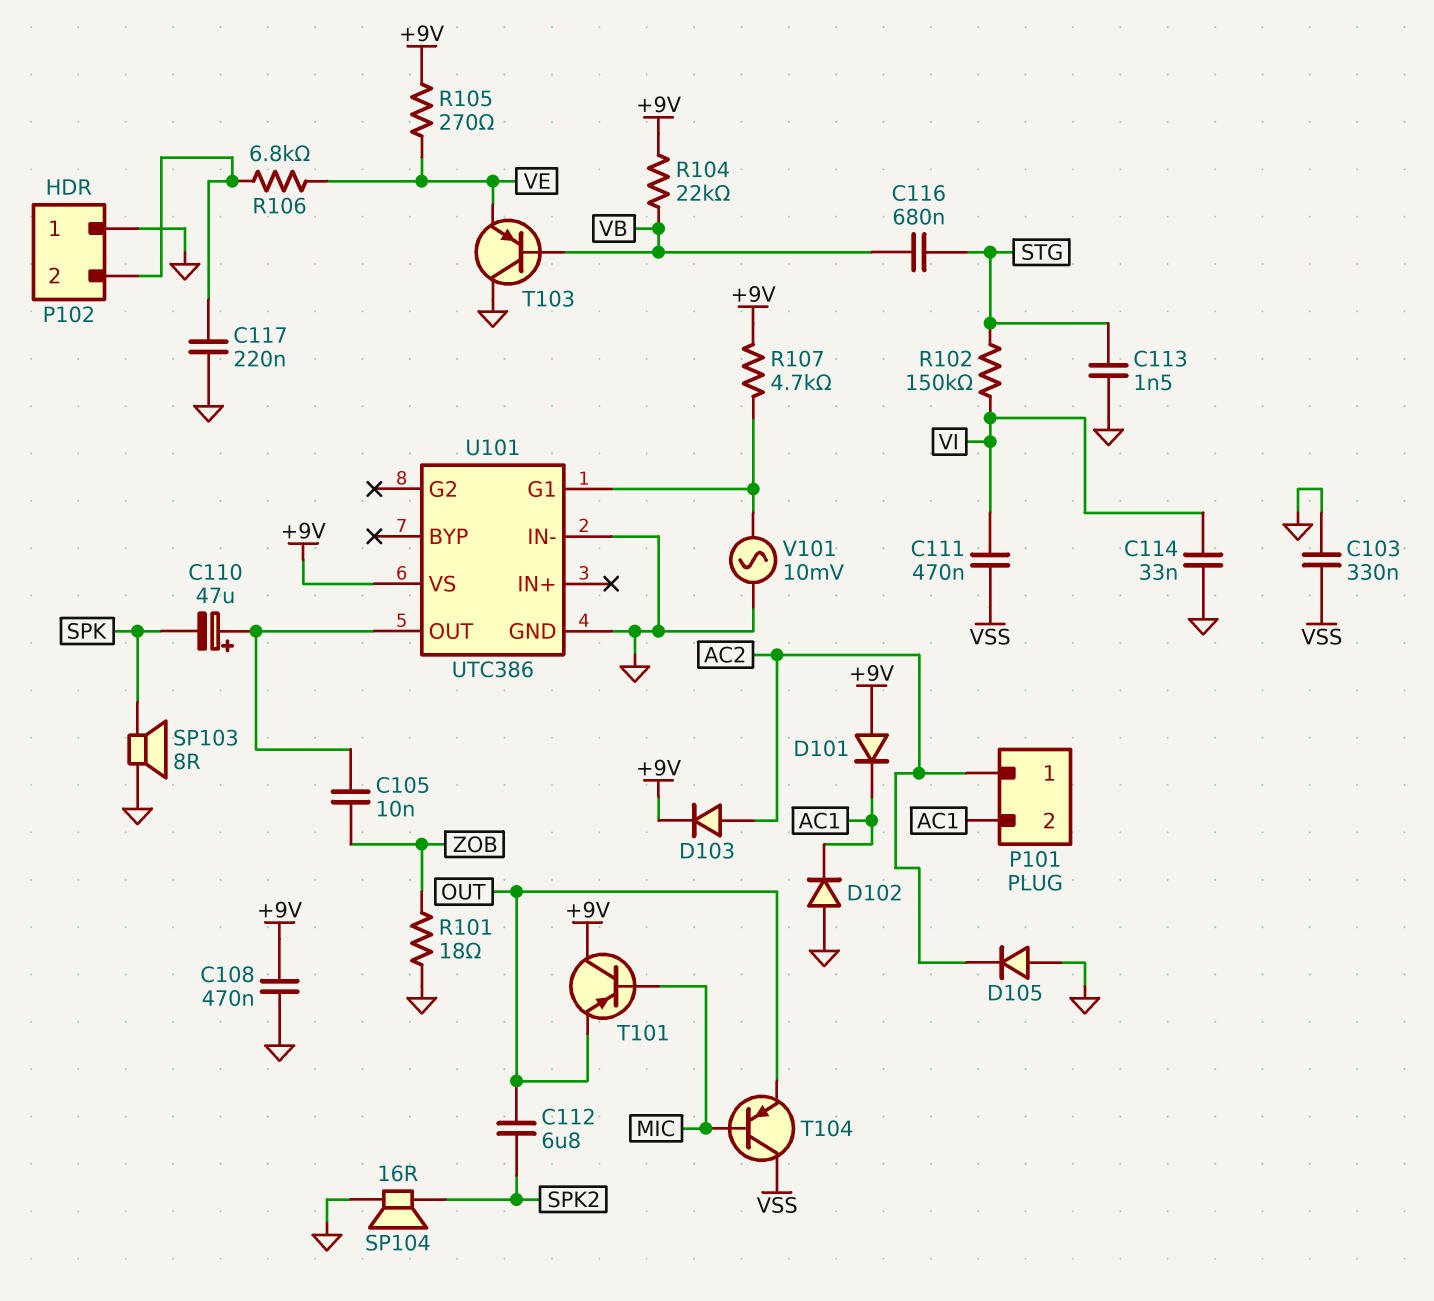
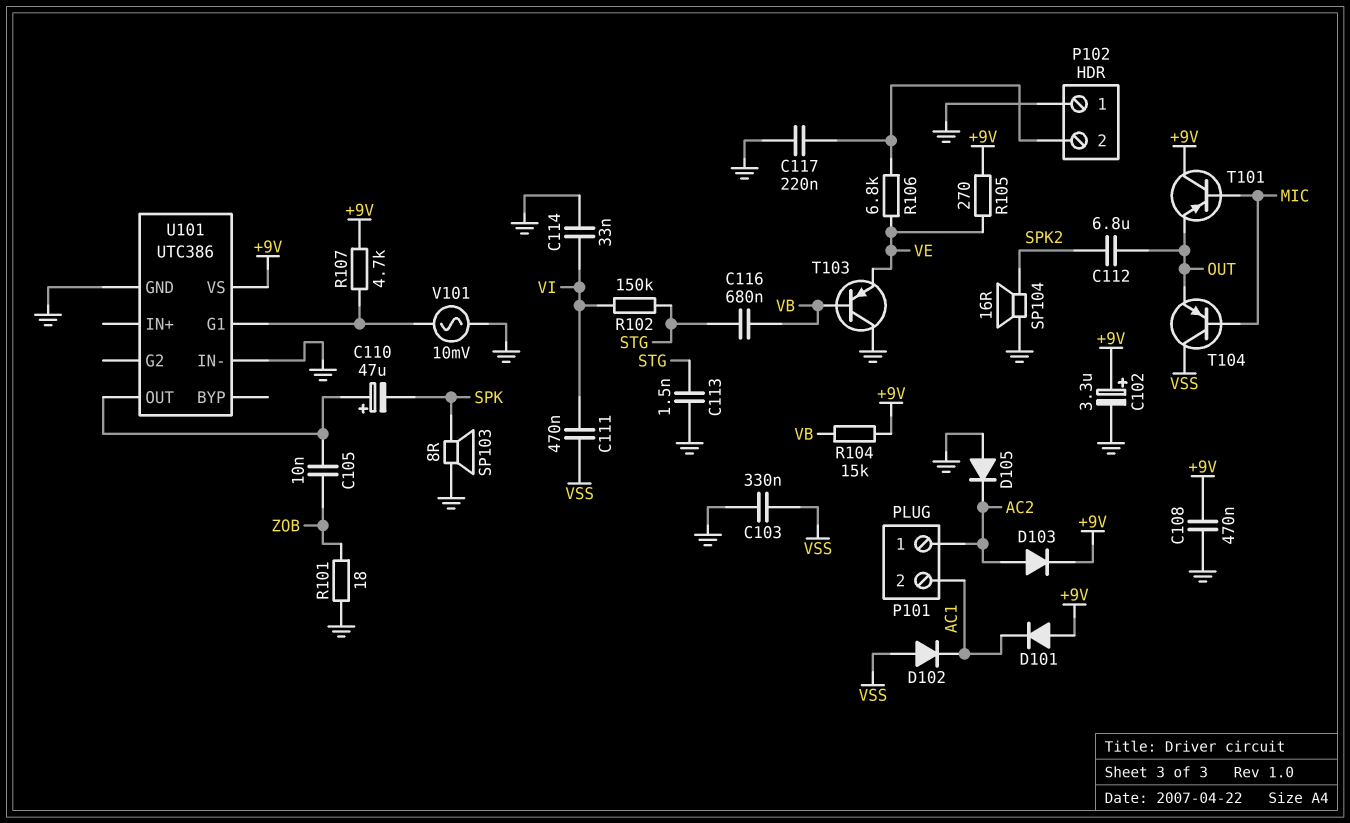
C102: none -> 3.3uF (plus +9V, minus GND)
D102: diode (A GND, K AC1) -> diode (A VSS, K AC1)
R104: 22k (+9V, VB) -> 15k (+9V, VB)

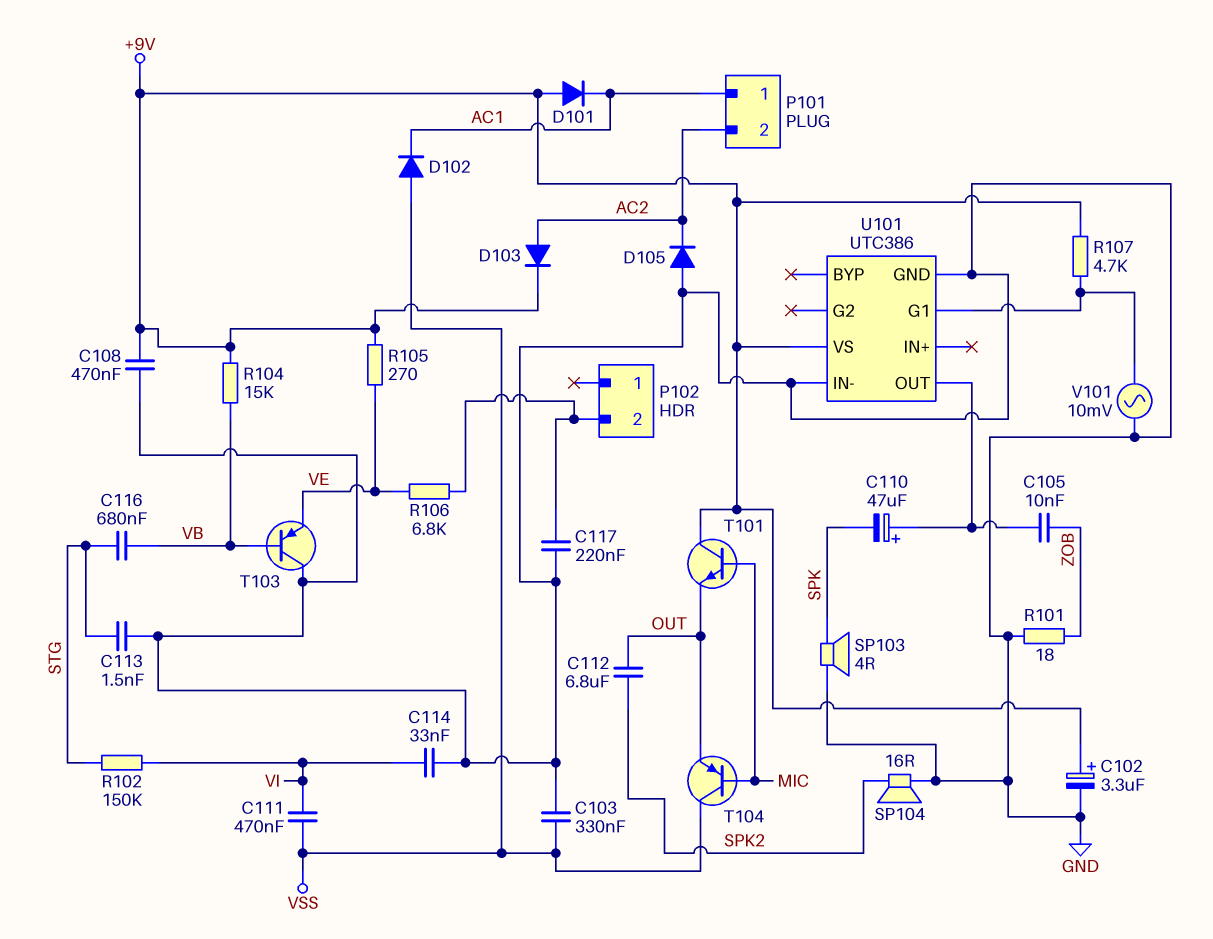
P101 pin 1: AC2 -> AC1
P101 pin 2: AC1 -> AC2
P102 pin 1: GND -> none
SP103: speaker 8R (GND, SPK) -> speaker 4R (GND, SPK)
T101: PNP (B MIC, C +9V, E OUT) -> NPN (B MIC, C +9V, E OUT)

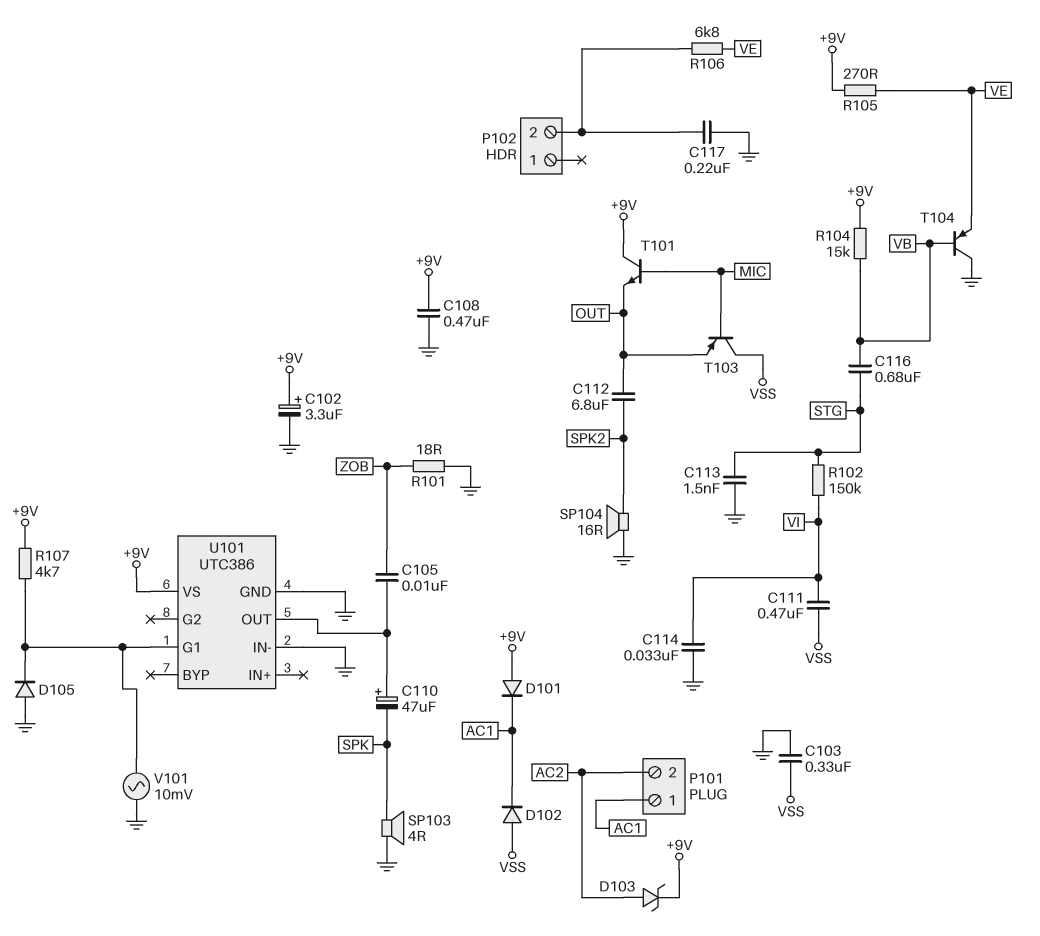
D103: diode (A AC2, K +9V) -> zener (A AC2, K +9V)
D105: diode (A GND, K AC2) -> diode (A GND, K U101/G1)
T103: PNP (B VB, C GND, E VE) -> PNP (B MIC, C VSS, E OUT)
T104: PNP (B MIC, C VSS, E OUT) -> PNP (B VB, C GND, E VE)

